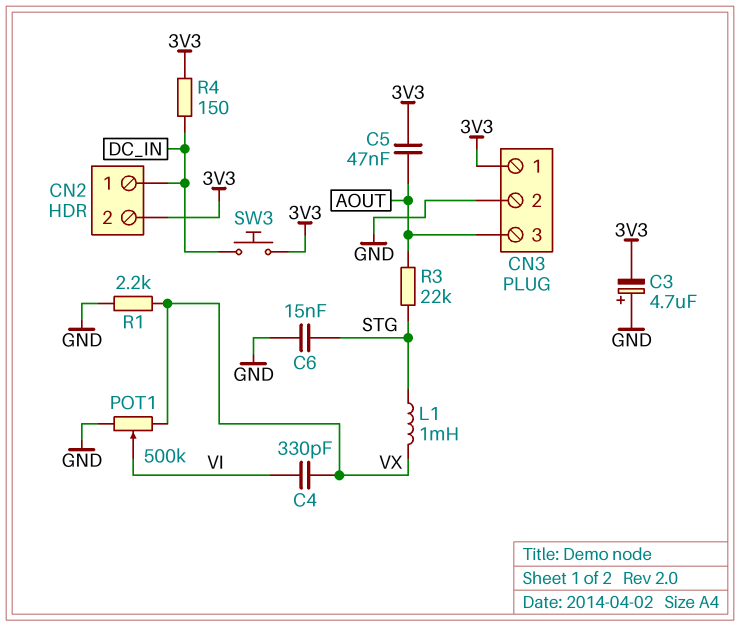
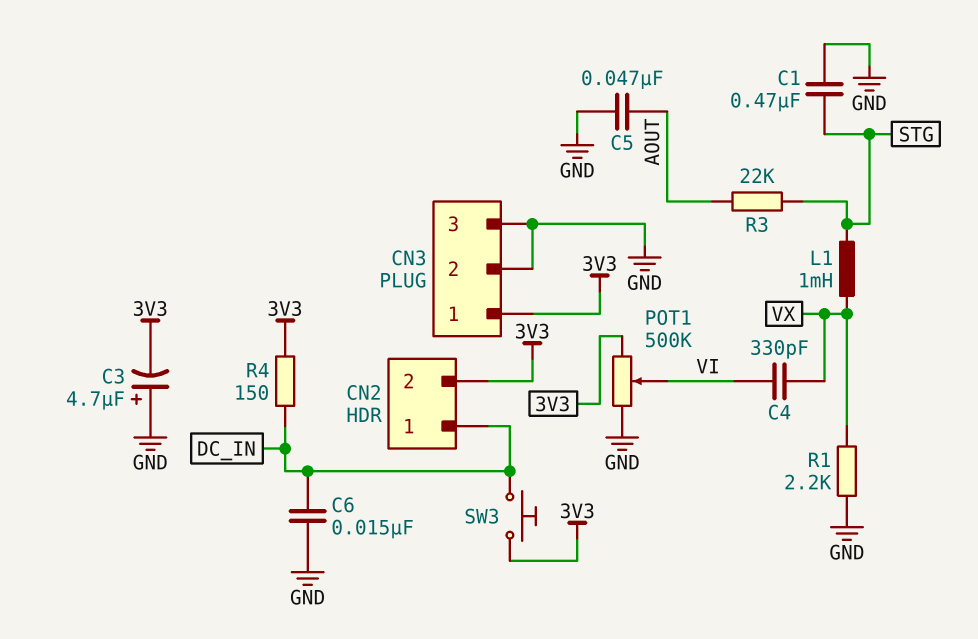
C1: none -> 470nF (GND, STG)
C5: 47nF (3V3, AOUT) -> 47nF (AOUT, GND)
C6: 15nF (GND, STG) -> 15nF (DC_IN, GND)
CN3 pin 3: AOUT -> GND
POT1: 500k (GND, VX, wiper VI) -> 500k (3V3, GND, wiper VI)

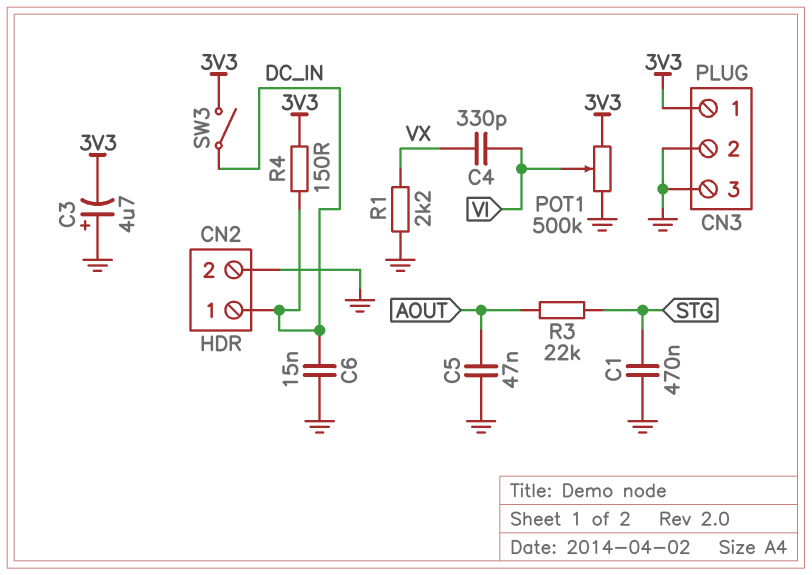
CN2 pin 2: 3V3 -> GND
L1: 1mH (STG, VX) -> none
SW3: button (3V3, DC_IN) -> switch (3V3, DC_IN)

